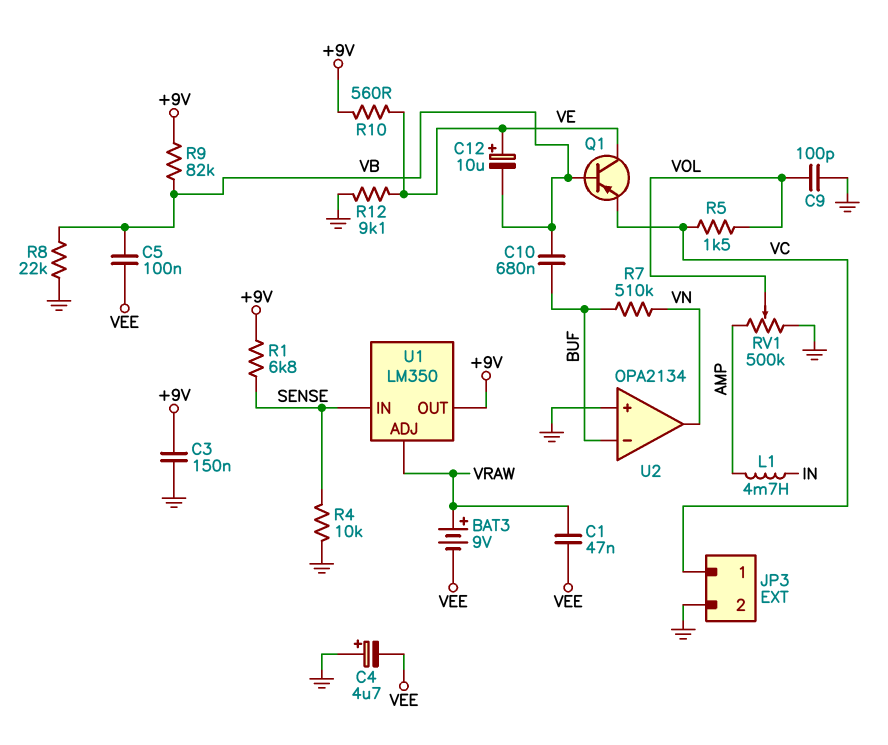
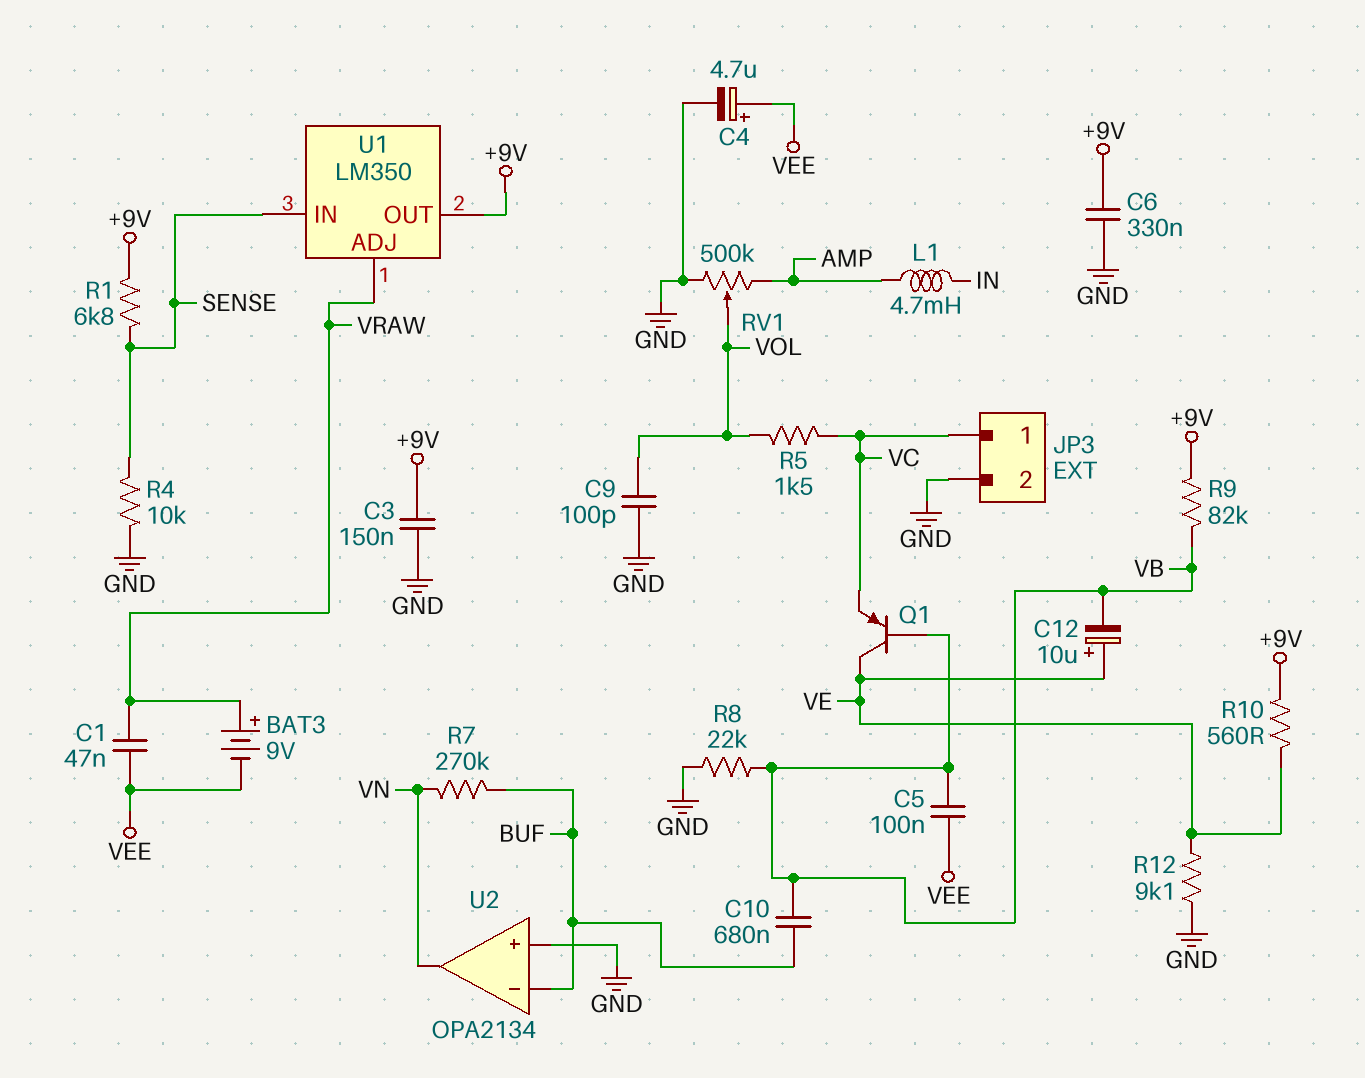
C4: 4.7uF (plus GND, minus VEE) -> 4.7uF (plus VEE, minus GND)
C6: none -> 330nF (+9V, GND)
R7: 510k (BUF, VN) -> 270k (BUF, VN)

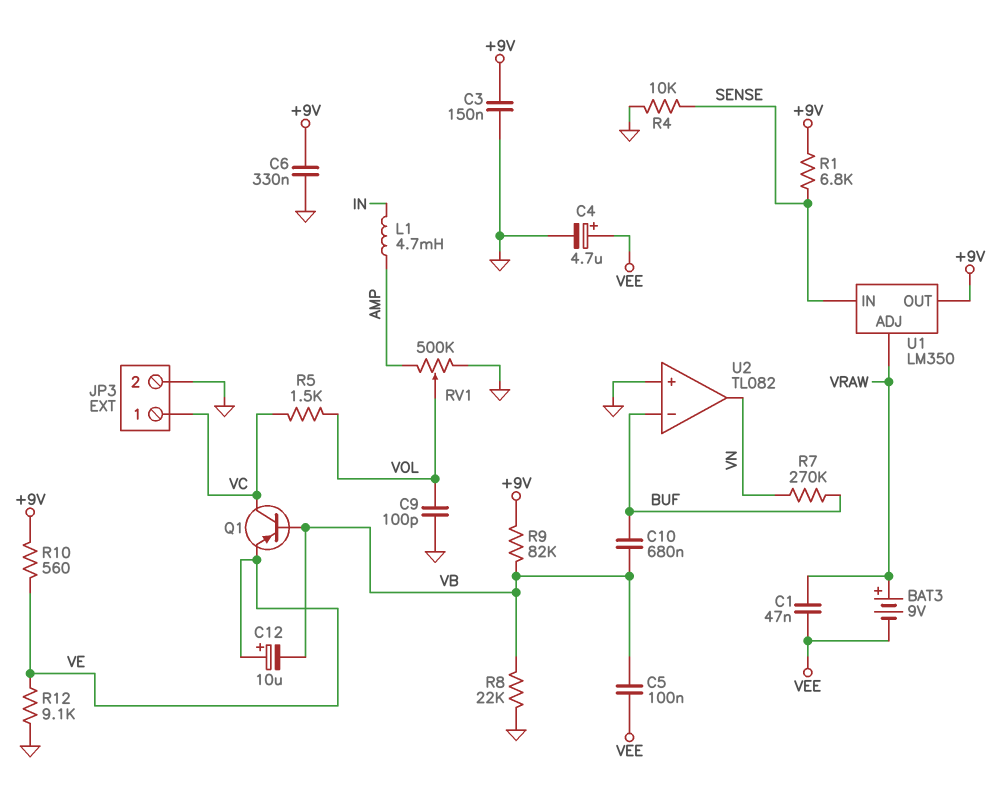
Q1: PNP (B VB, C VE, E VC) -> PNP (B VB, C VC, E VE)
U2: OPA2134 -> TL082

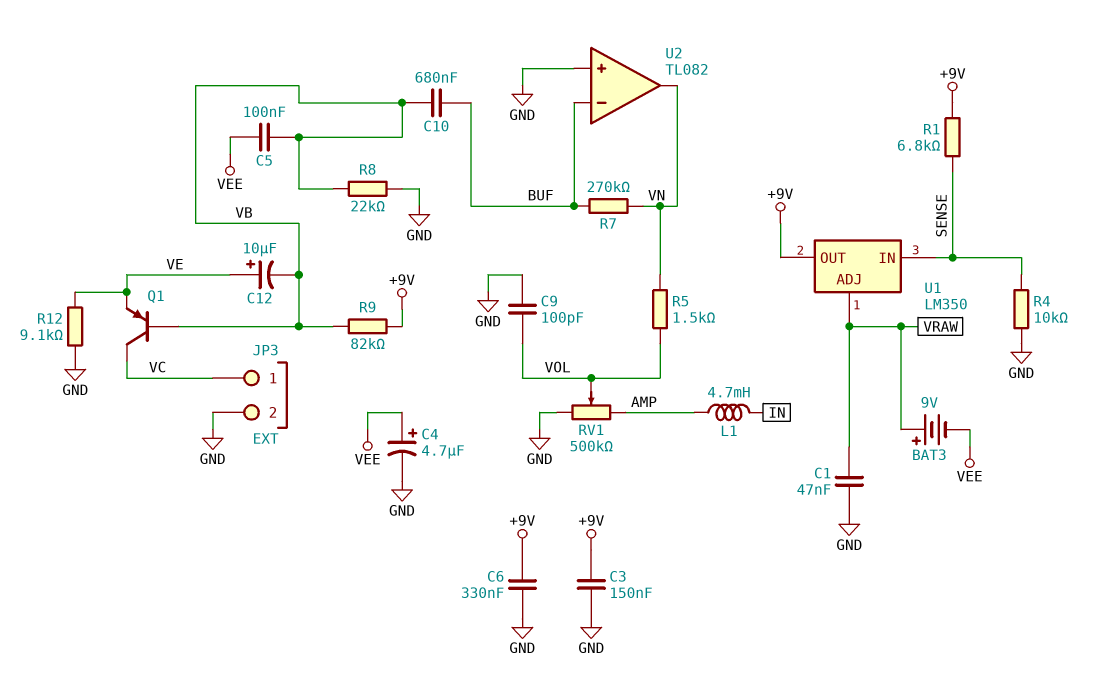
C1: 47nF (VEE, VRAW) -> 47nF (GND, VRAW)
R5: 1.5k (VC, VOL) -> 1.5k (VN, VOL)
R10: 560 (+9V, VE) -> none

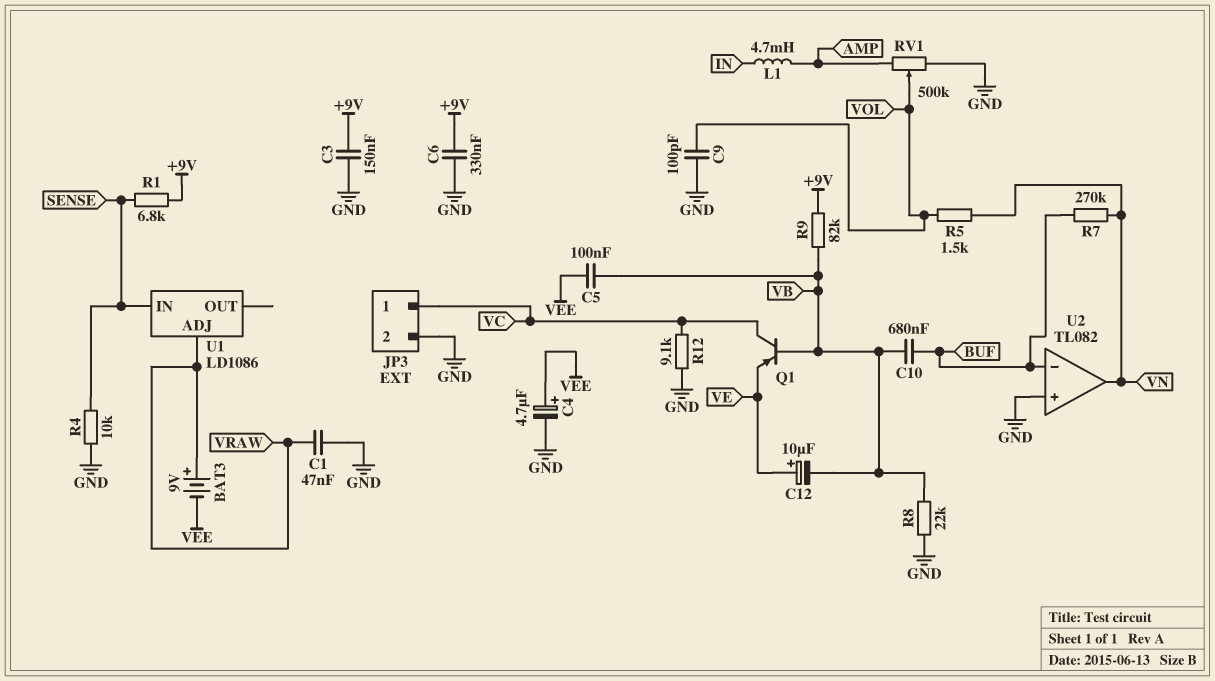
R12: 9.1k (GND, VE) -> 9.1k (GND, VC)
U1: LM350 -> LD1086
U1 pin OUT: +9V -> none

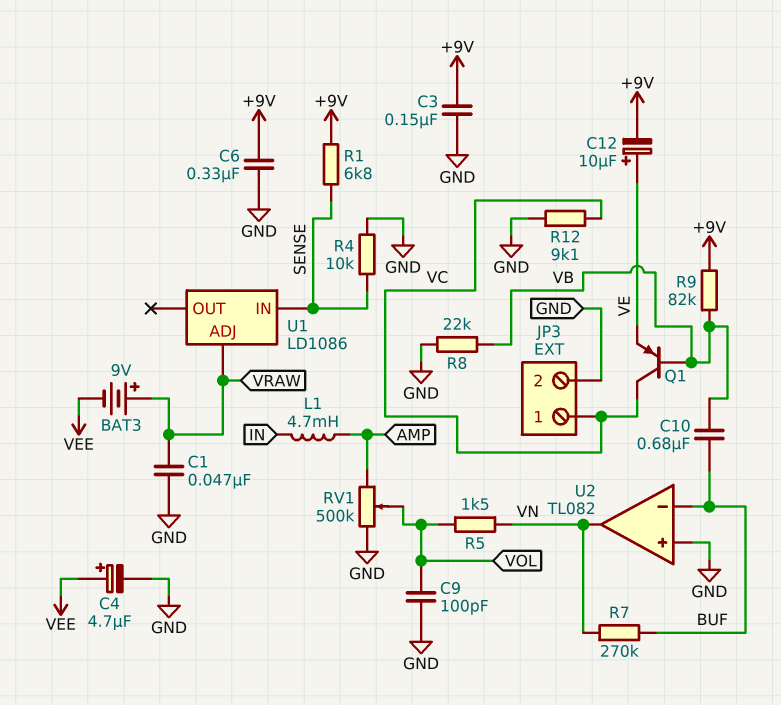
C5: 100nF (VB, VEE) -> none
C12: 10uF (plus VE, minus VB) -> 10uF (plus VE, minus +9V)

